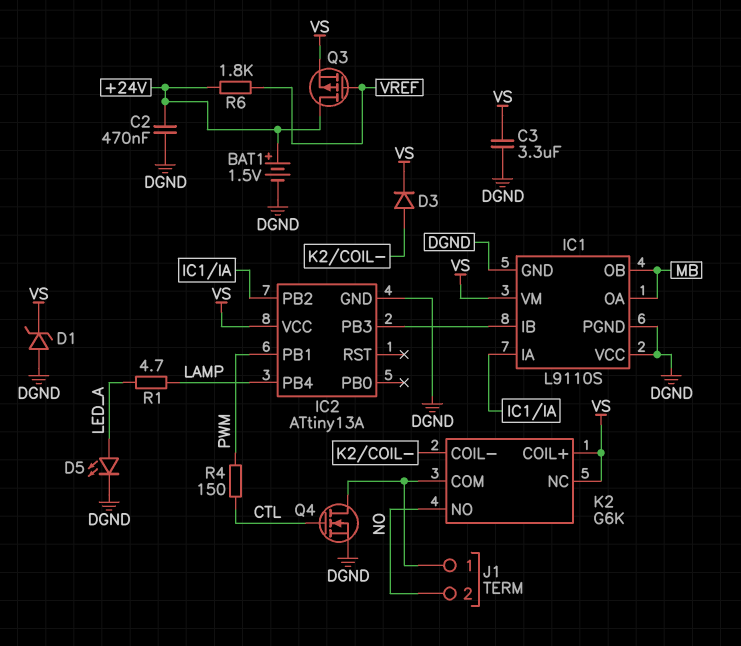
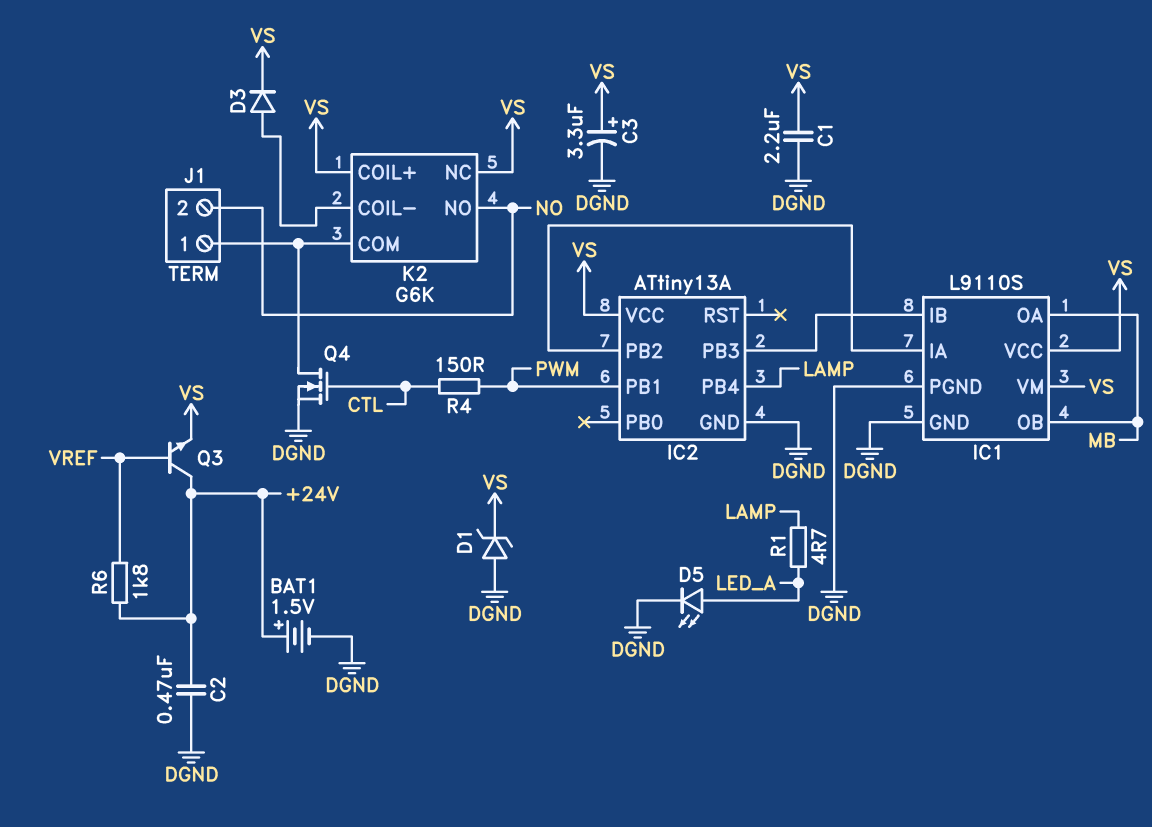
C1: none -> 2.2uF (DGND, VS)
C3: 3.3uF (DGND, VS) -> 3.3uF (plus VS, minus DGND)
IC1 pin VCC: DGND -> VS
Q3: PMOS (G VREF, D +24V, S VS) -> NPN (B VREF, C +24V, E VS)

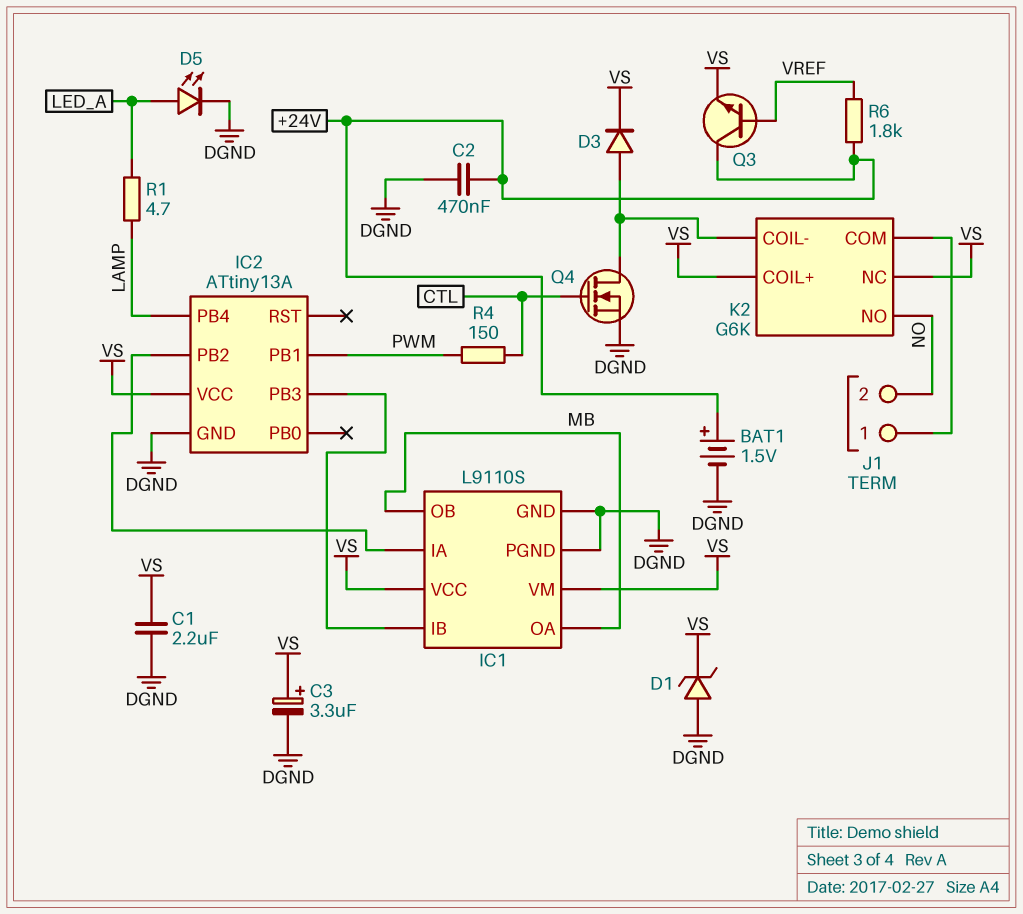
Q4: NMOS (G CTL, D J1/1, S DGND) -> NMOS (G CTL, D K2/COIL-, S DGND)

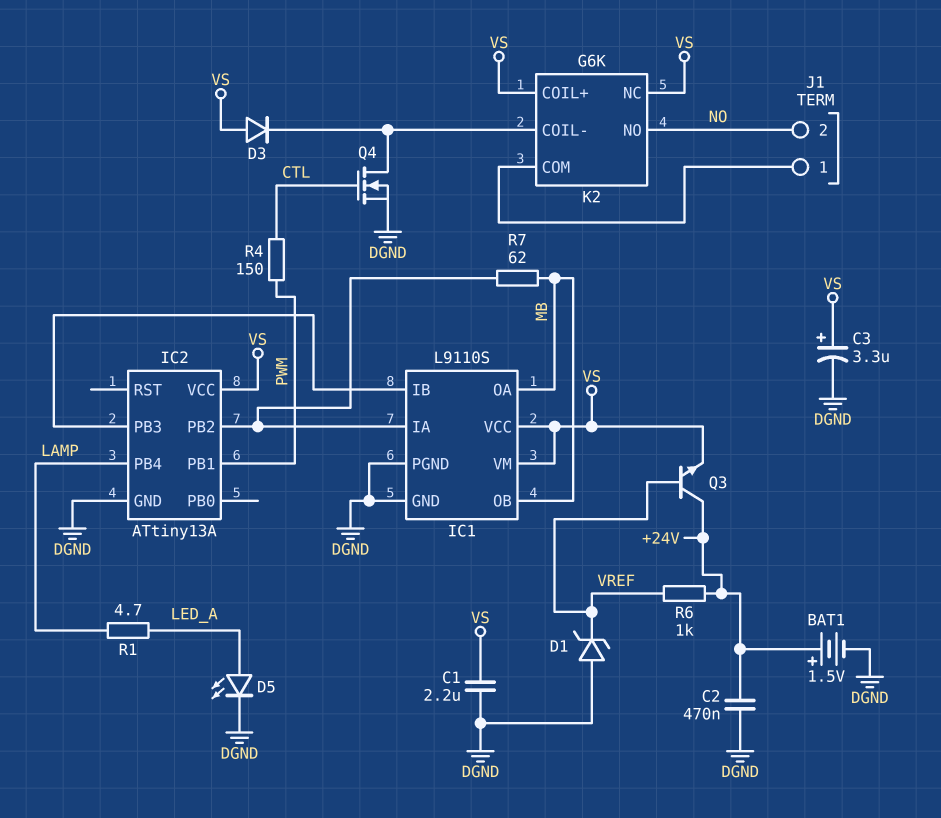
D1: zener (A DGND, K VS) -> zener (A DGND, K VREF)
D3: diode (A K2/COIL-, K VS) -> diode (A VS, K K2/COIL-)
R6: 1.8k (+24V, VREF) -> 1k (+24V, VREF)
R7: none -> 62 (IC1/IA, MB)

